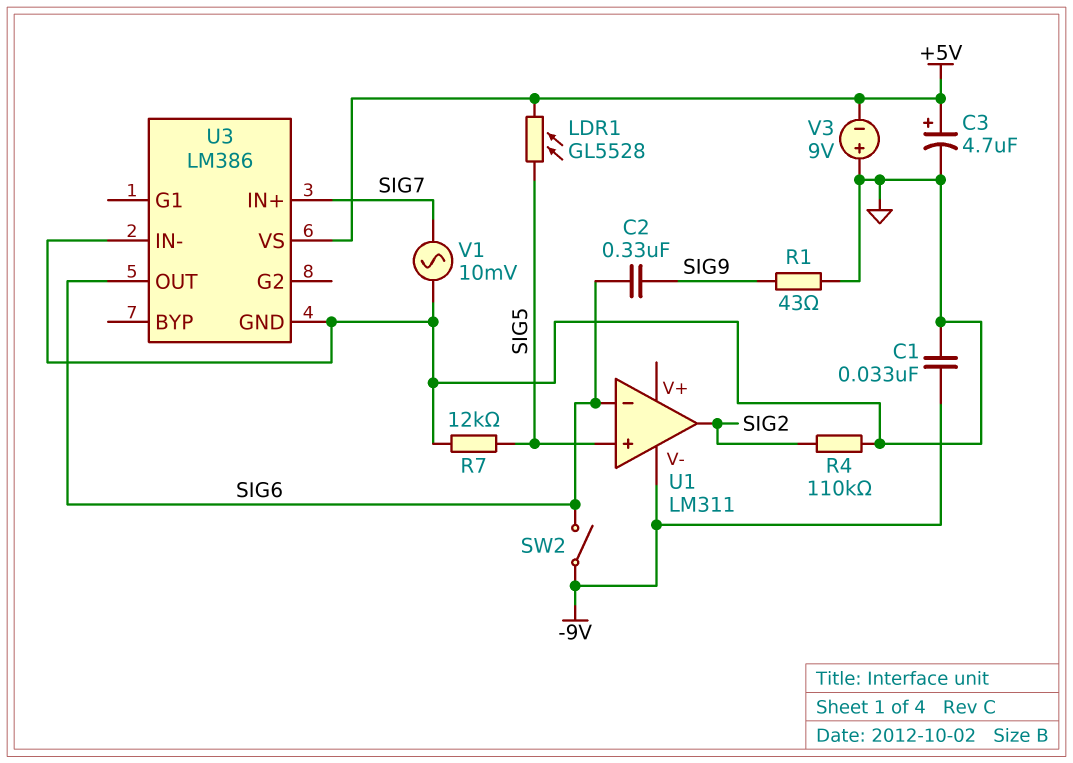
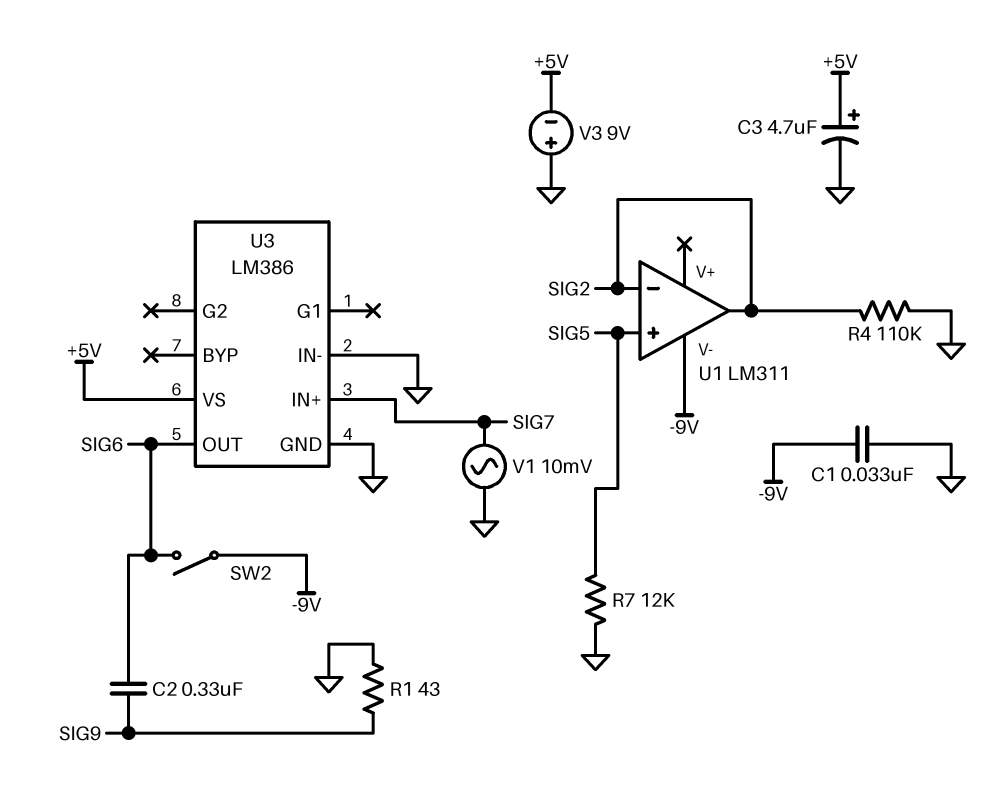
LDR1: GL5528 (+5V, SIG5) -> none
U1 pin in-: SIG6 -> SIG2

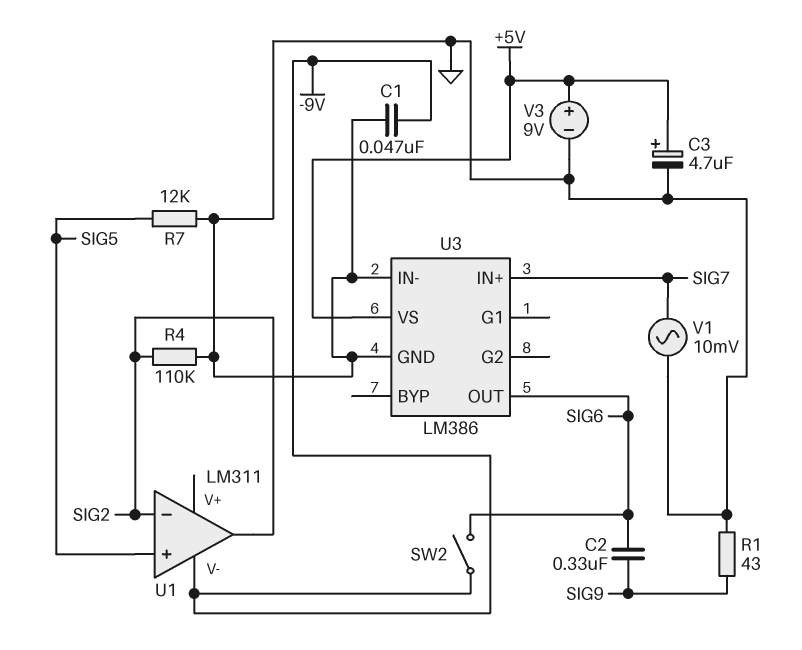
C1: 33nF (-9V, GND) -> 47nF (-9V, GND)
V3: 9V (plus GND, minus +5V) -> 9V (plus +5V, minus GND)

